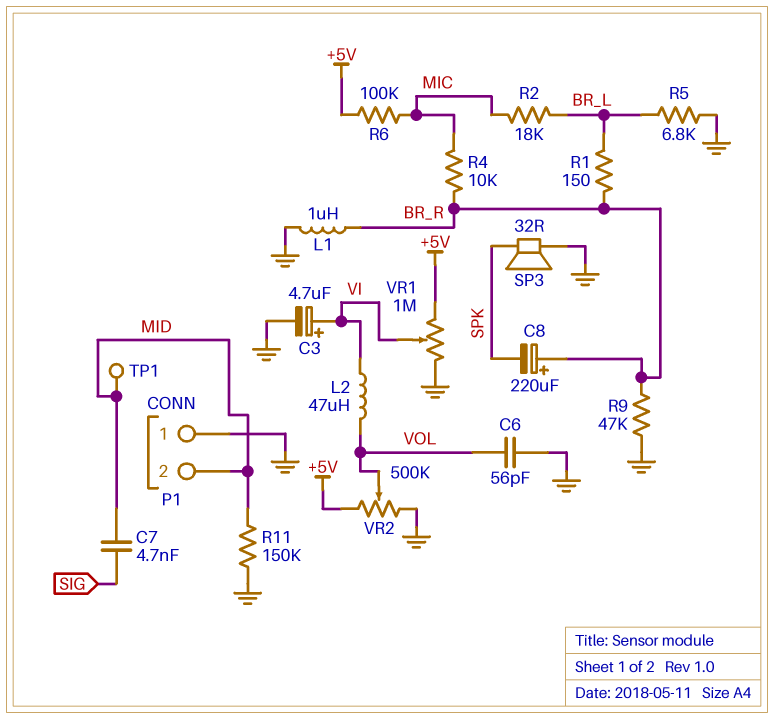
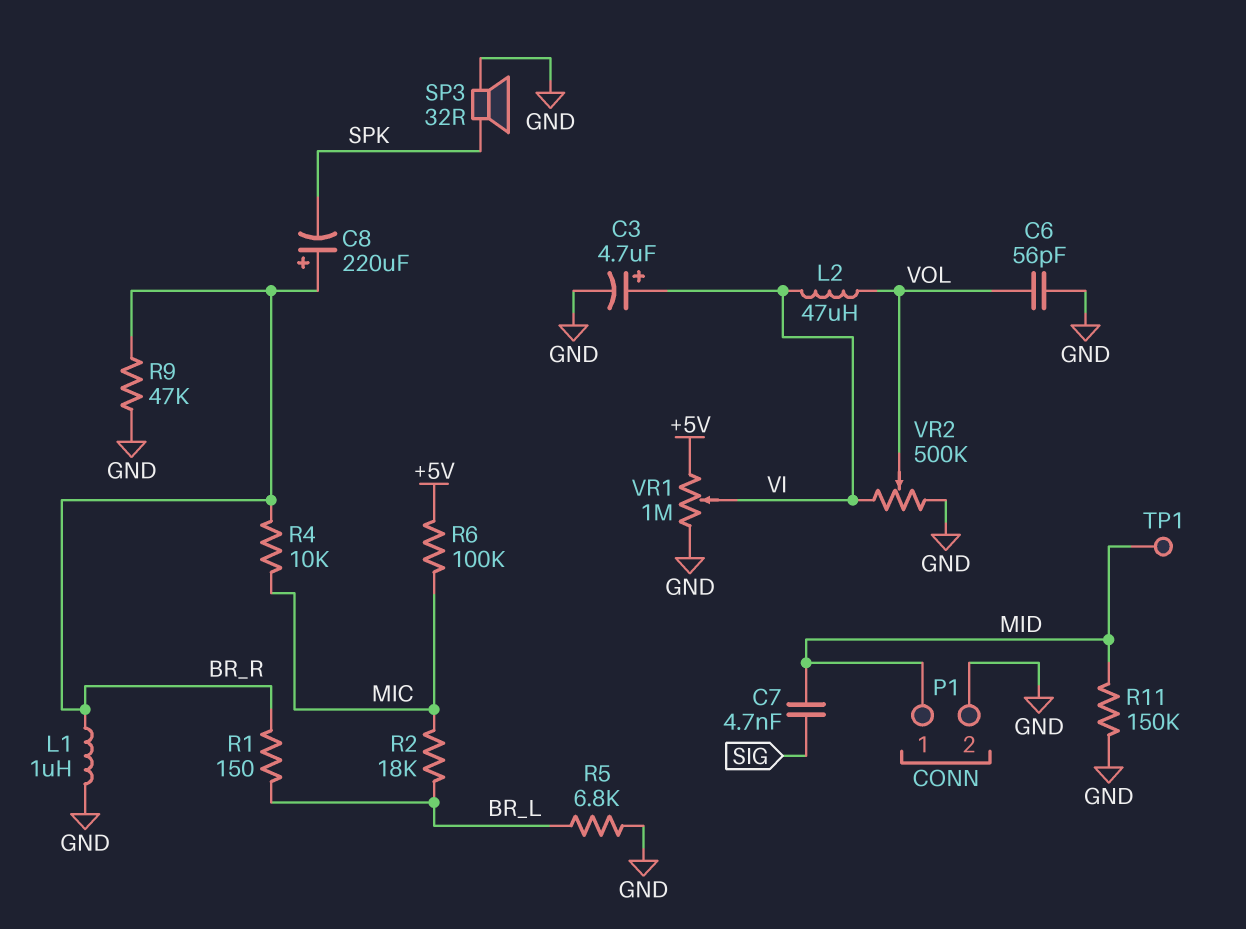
P1 pin 1: GND -> MID
P1 pin 2: MID -> GND
VR2: 500k (+5V, GND, wiper VOL) -> 500k (GND, VI, wiper VOL)

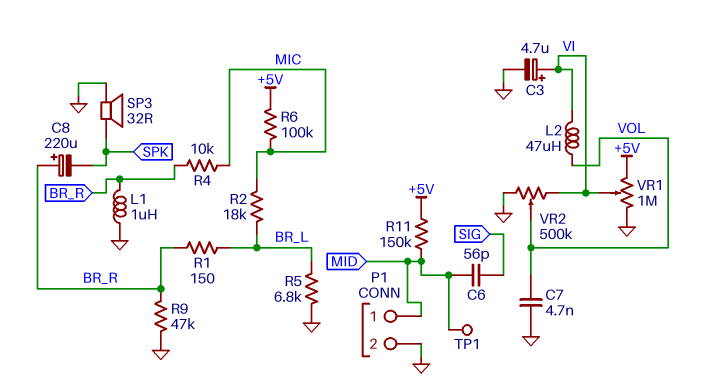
C6: 56pF (GND, VOL) -> 56pF (MID, SIG)
C7: 4.7nF (MID, SIG) -> 4.7nF (GND, VOL)
R11: 150k (GND, MID) -> 150k (+5V, MID)

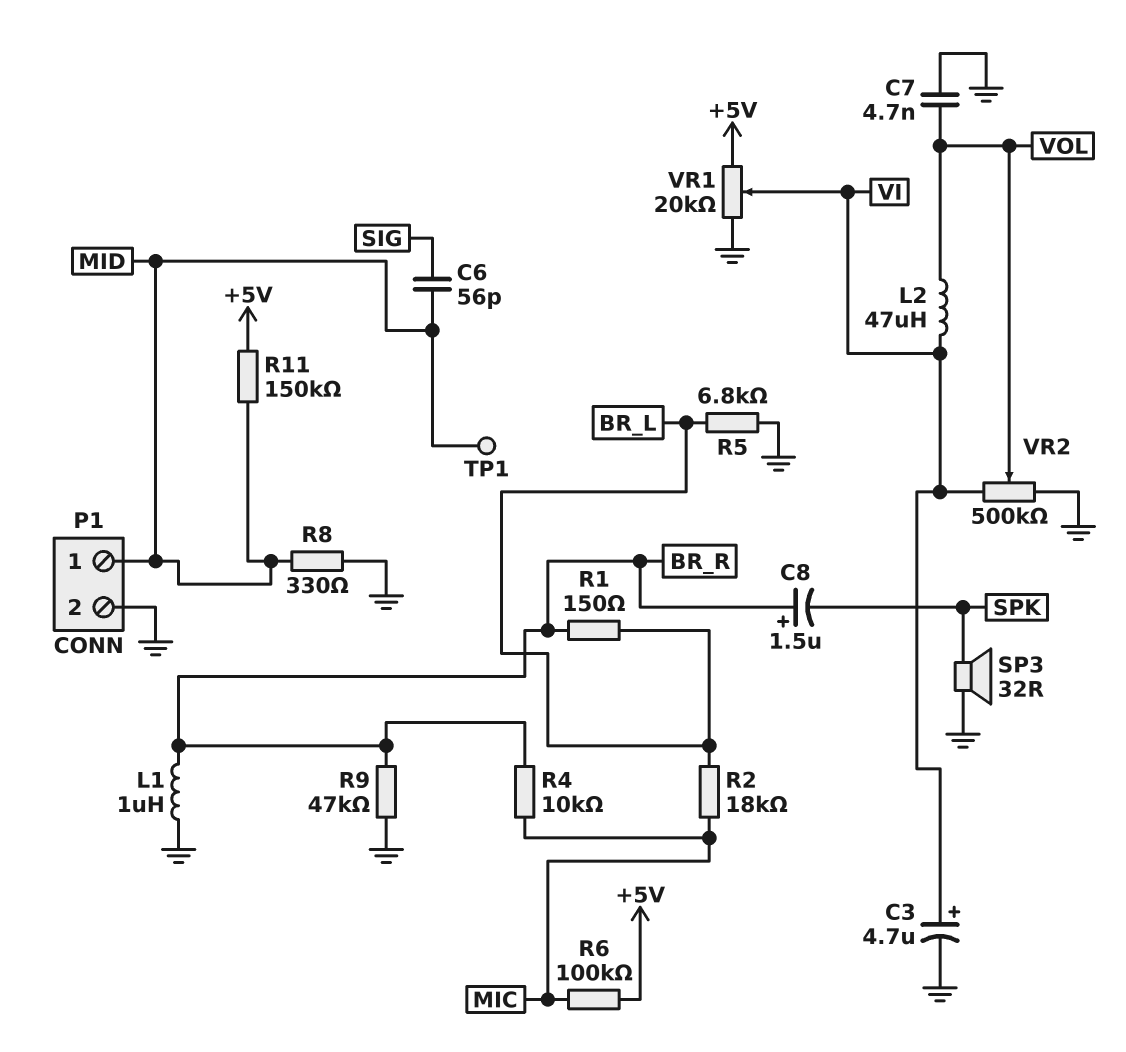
C8: 220uF (plus BR_R, minus SPK) -> 1.5uF (plus BR_R, minus SPK)
R8: none -> 330 (GND, MID)
VR1: 1M (+5V, GND, wiper VI) -> 20k (+5V, GND, wiper VI)

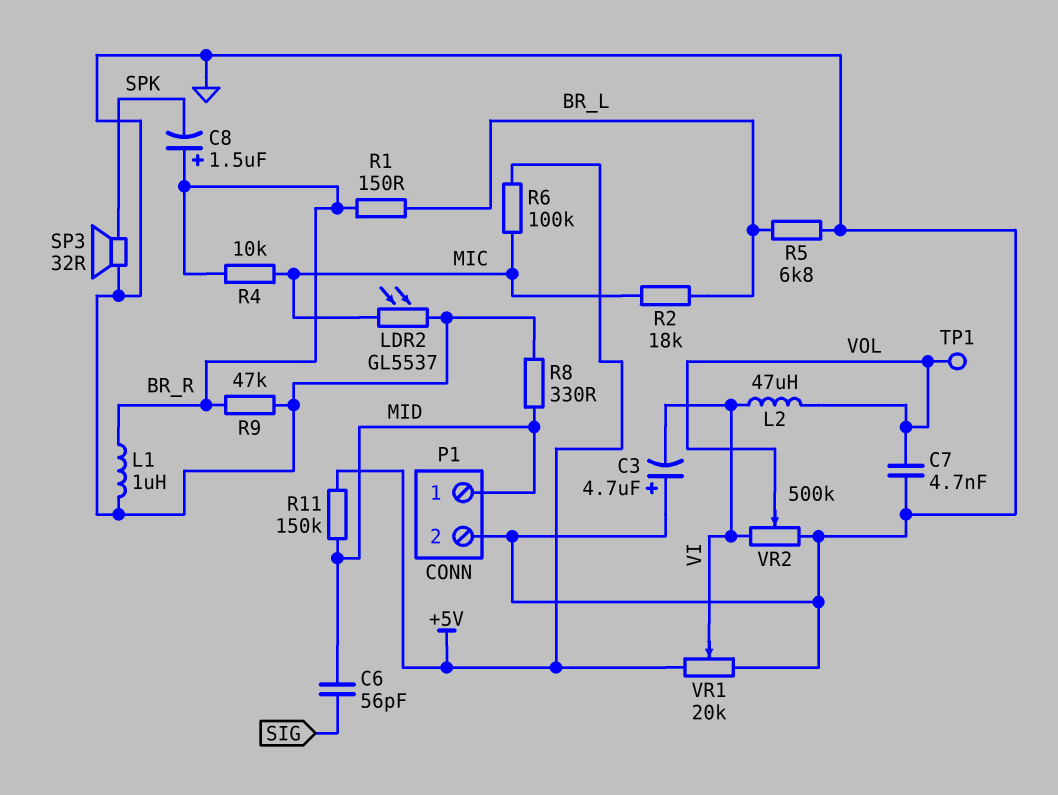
C3: 4.7uF (plus VI, minus GND) -> 4.7uF (plus GND, minus VI)
LDR2: none -> GL5537 (GND, MIC)
TP1: test point (MID) -> test point (VOL)

